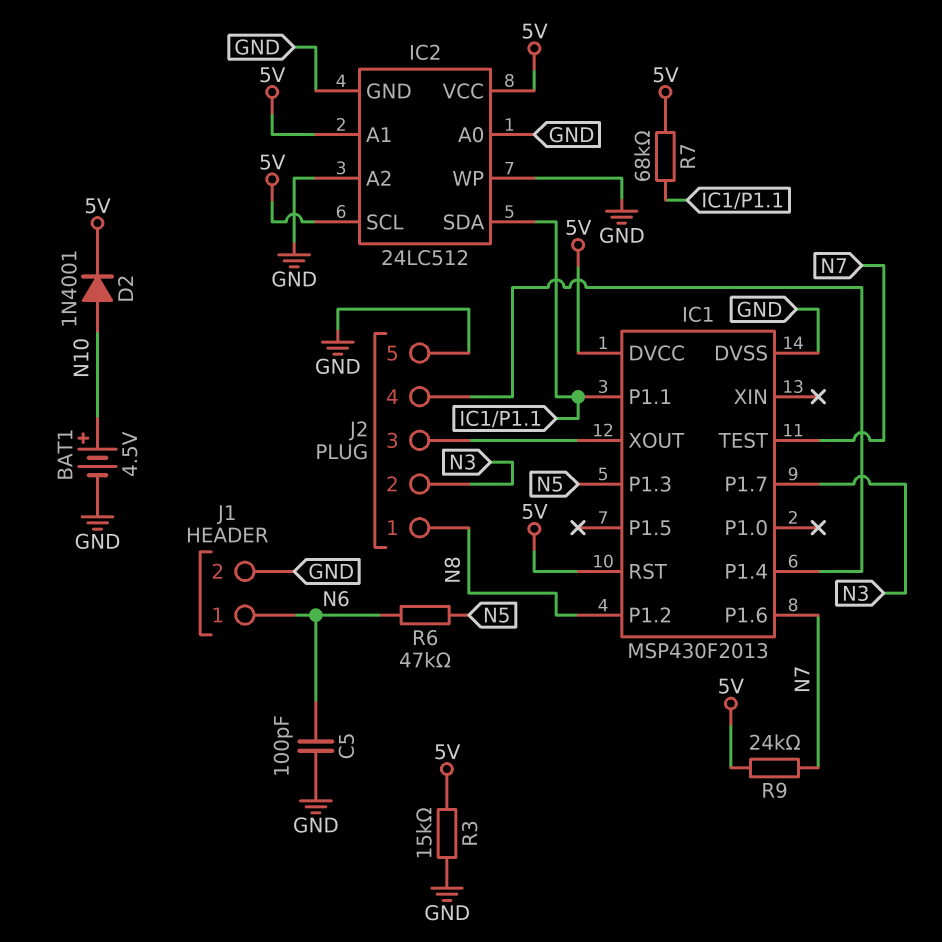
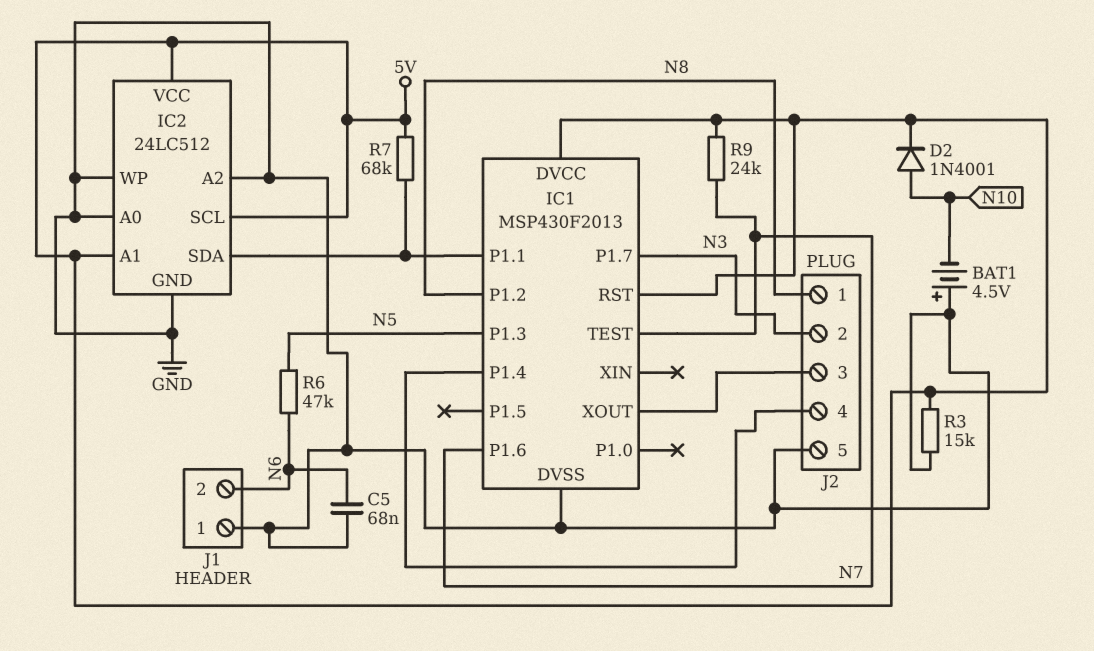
BAT1: 4.5V (plus N10, minus GND) -> 4.5V (plus GND, minus N10)
C5: 100pF (GND, N6) -> 68nF (GND, N6)
J1 pin 1: N6 -> GND
J1 pin 2: GND -> N6

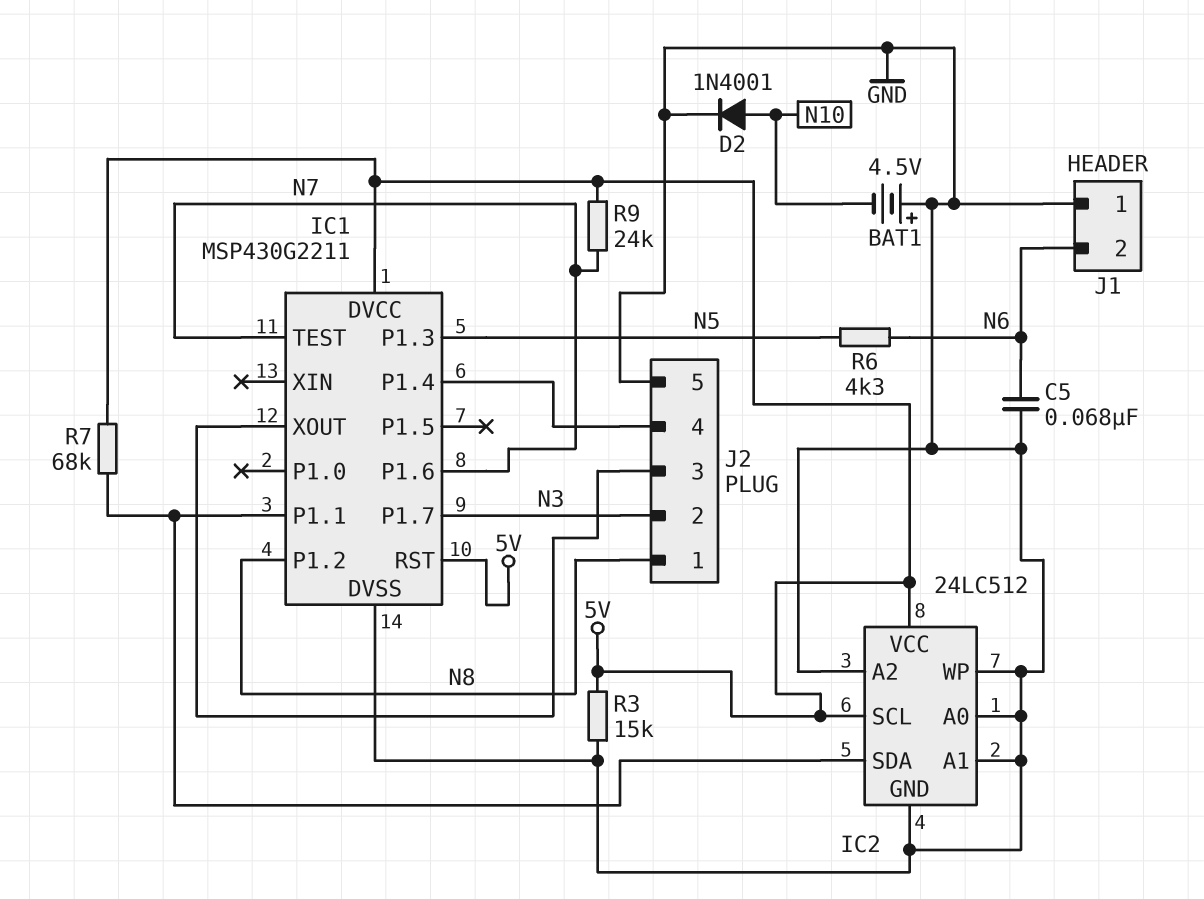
D2: diode 1N4001 (A N10, K 5V) -> diode 1N4001 (A N10, K GND)
IC1: MSP430F2013 -> MSP430G2211
IC2 pin A1: 5V -> GND
R6: 47k (N5, N6) -> 4.3k (N5, N6)

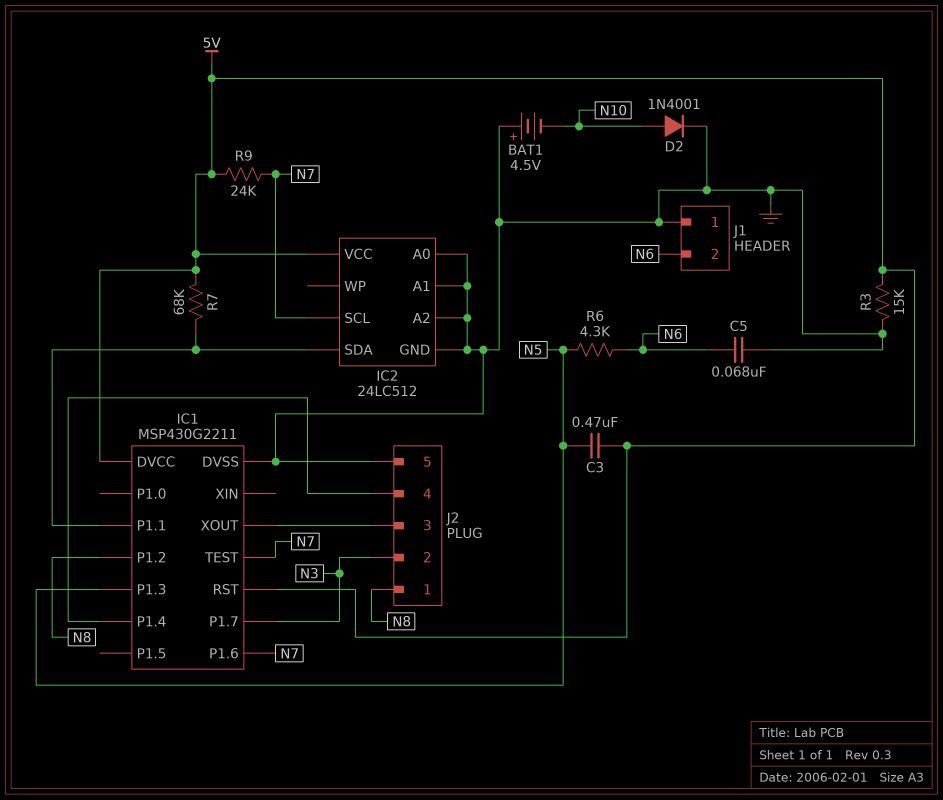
C3: none -> 470nF (5V, N5)
IC2 pin SCL: 5V -> N7
IC2 pin WP: GND -> none

